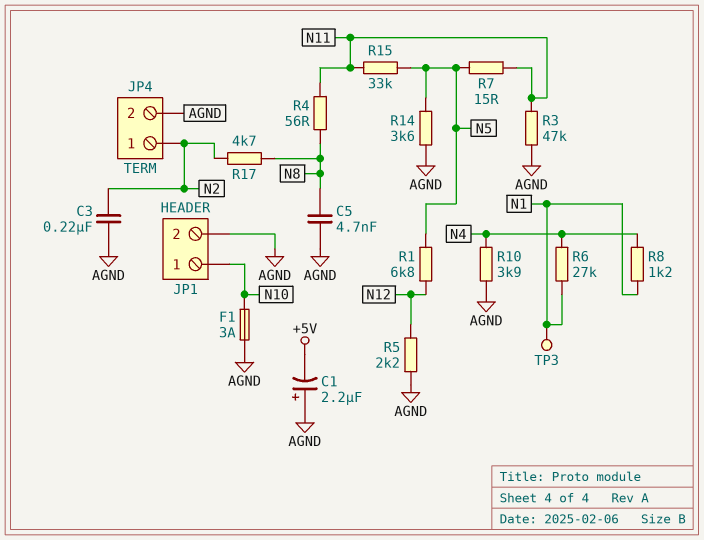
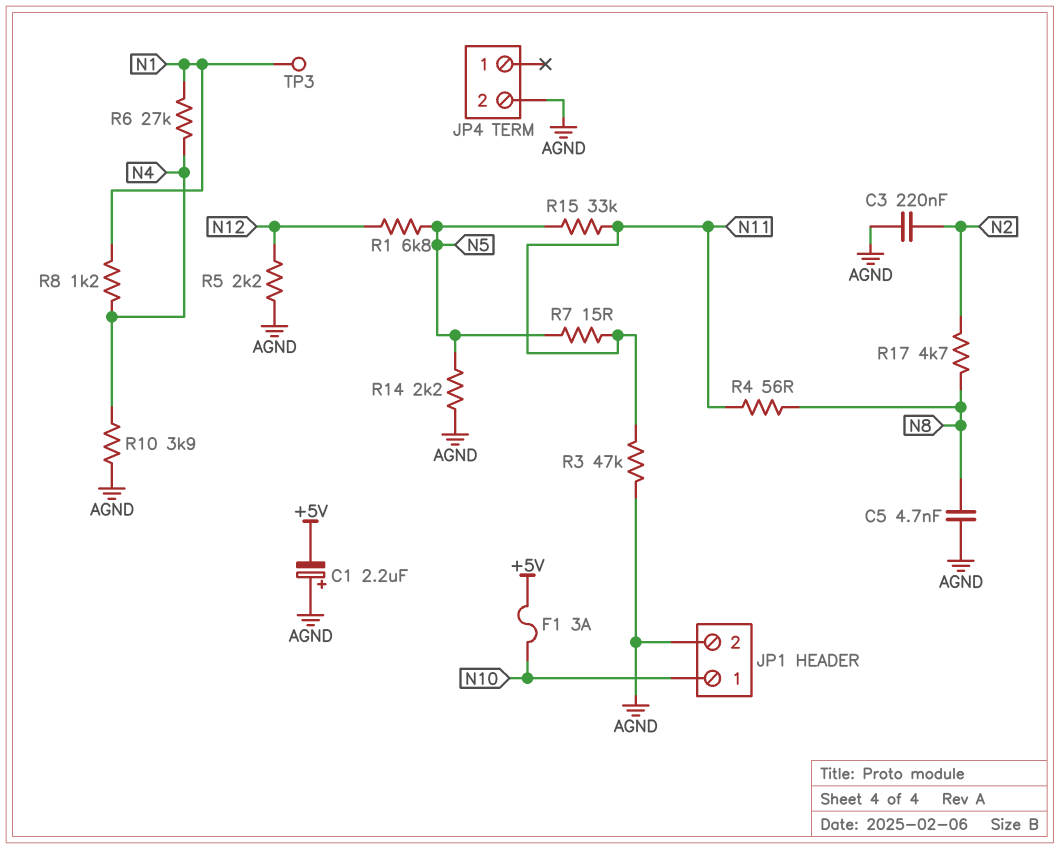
F1: 3A (AGND, N10) -> 3A (+5V, N10)
JP4 pin 1: N2 -> none
R14: 3.6k (AGND, N5) -> 2.2k (AGND, N5)

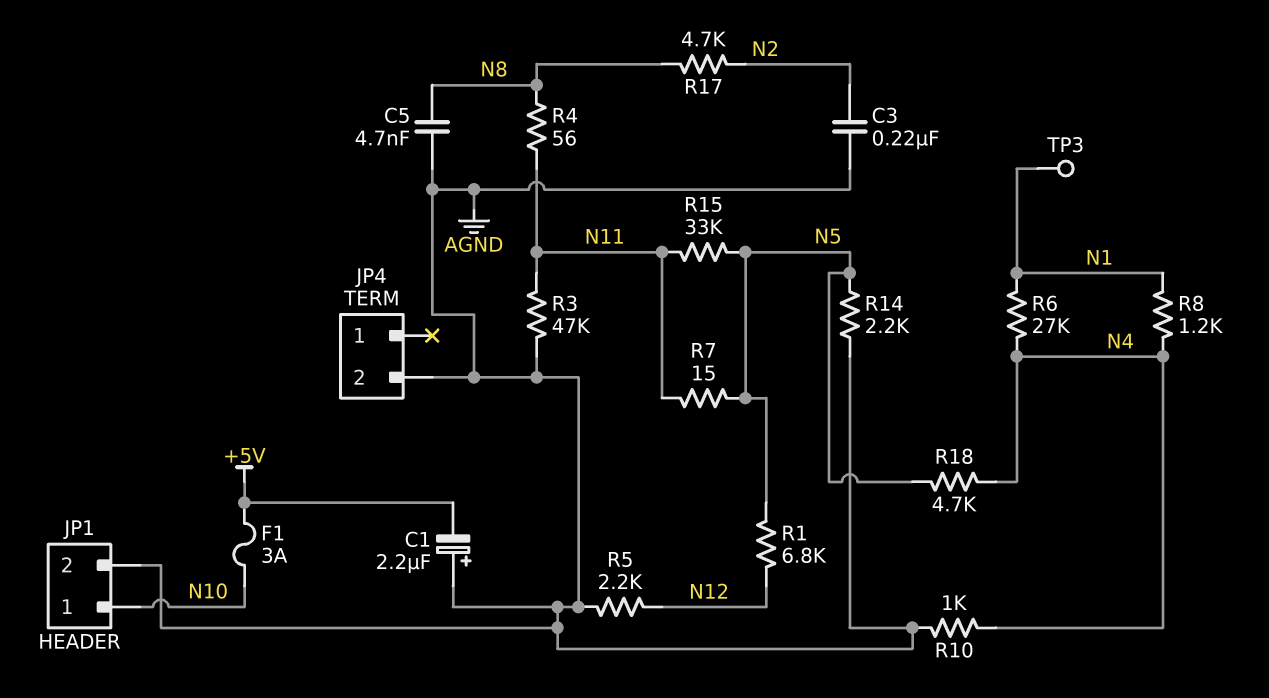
R10: 3.9k (AGND, N4) -> 1k (AGND, N4)
R18: none -> 4.7k (N4, N5)

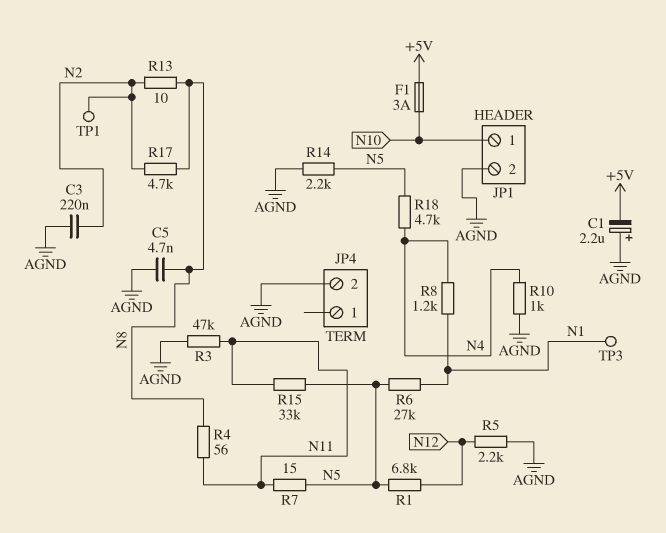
R6: 27k (N1, N4) -> 27k (N1, N5)
R13: none -> 10 (N2, N8)
TP1: none -> test point (N2)

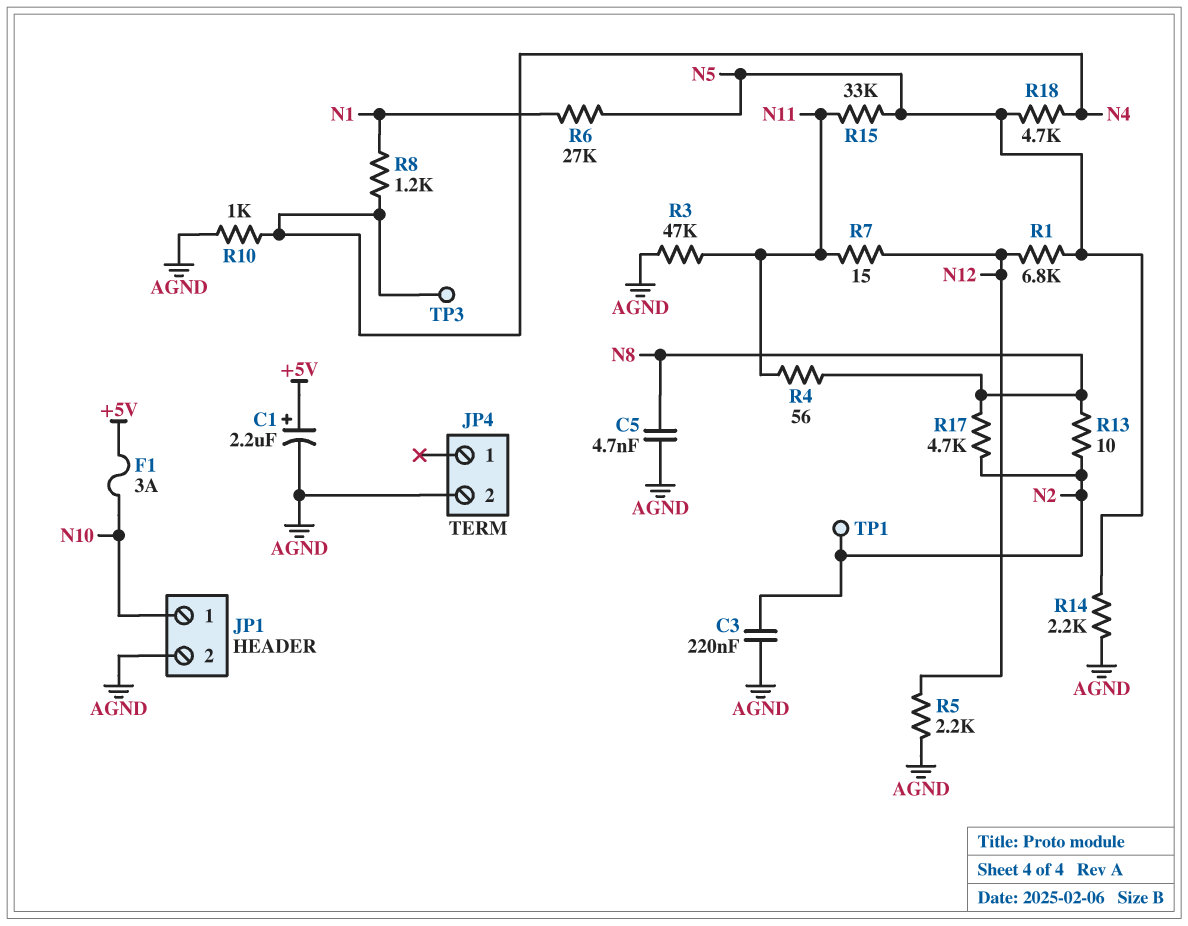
C1: 2.2uF (plus AGND, minus +5V) -> 2.2uF (plus +5V, minus AGND)
R7: 15 (N5, N11) -> 15 (N11, N12)
TP3: test point (N1) -> test point (N4)

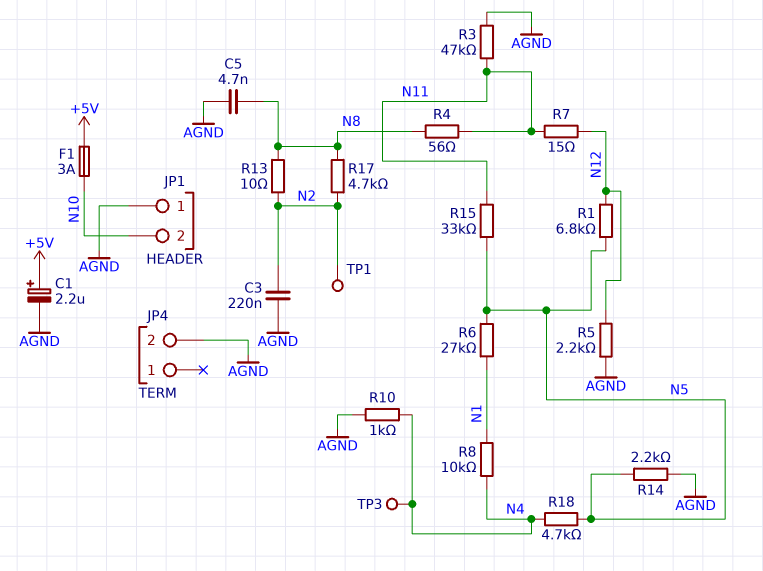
JP1 pin 1: N10 -> AGND
JP1 pin 2: AGND -> N10
R8: 1.2k (N1, N4) -> 10k (N1, N4)

